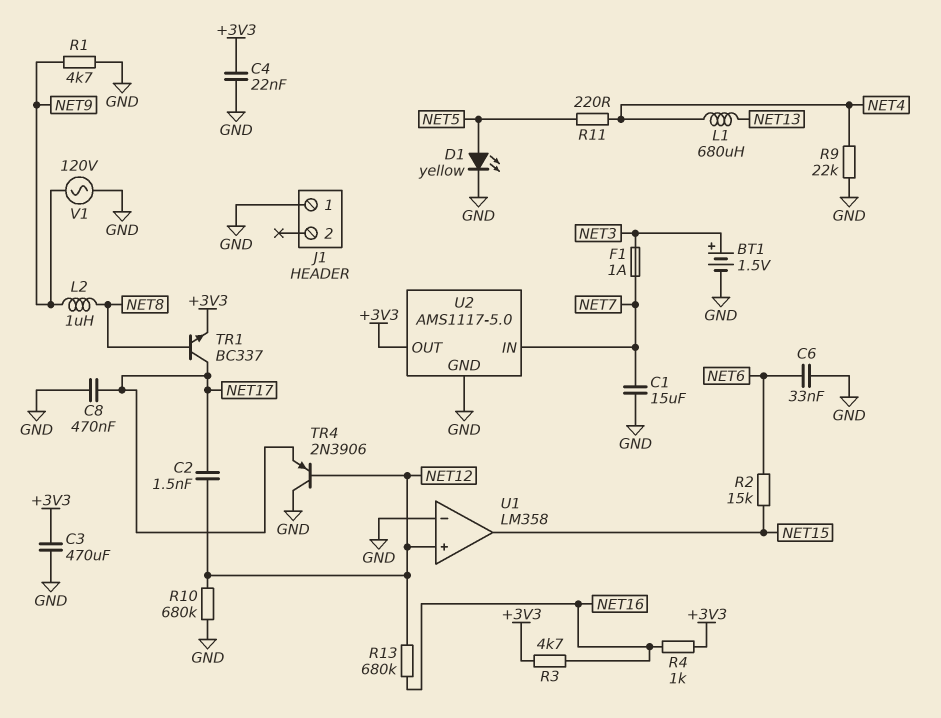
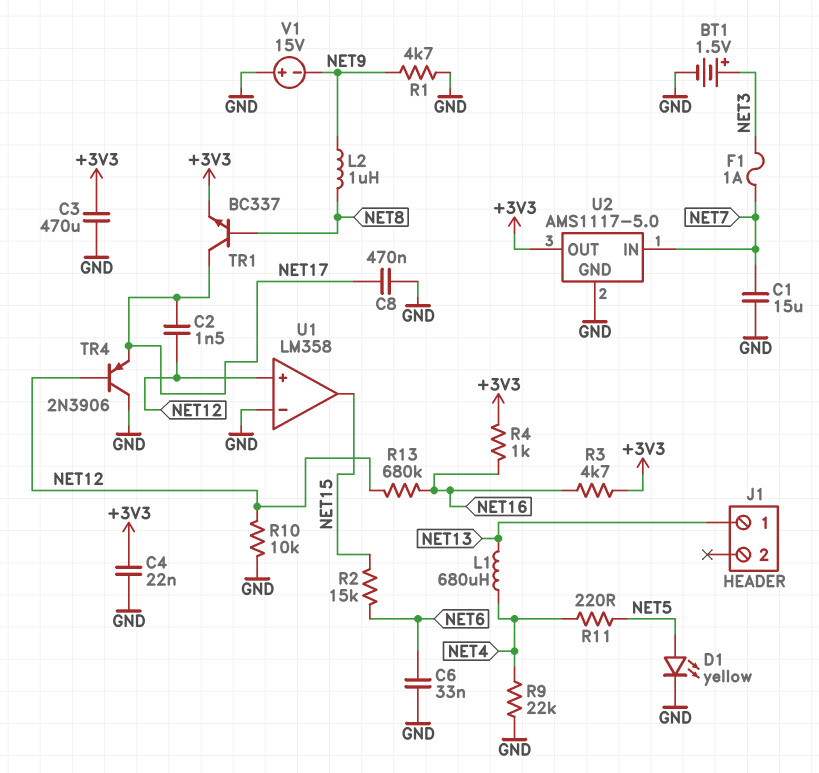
J1 pin 1: GND -> NET13
R10: 680k (GND, NET12) -> 10k (GND, NET12)
V1: AC 120V (GND, NET9) -> 15V (plus GND, minus NET9)

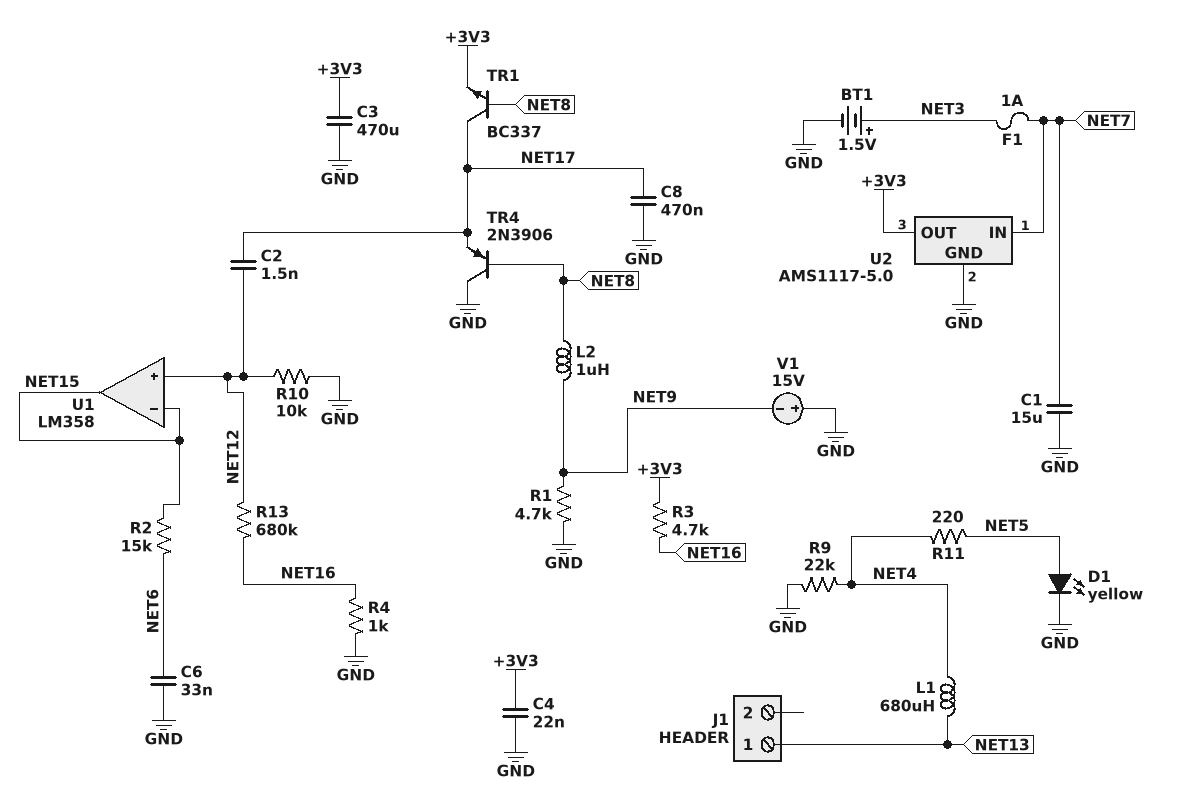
R4: 1k (+3V3, NET16) -> 1k (GND, NET16)
TR4: PNP 2N3906 (B NET12, C GND, E NET17) -> PNP 2N3906 (B NET8, C GND, E NET17)
U1 pin in-: GND -> NET15

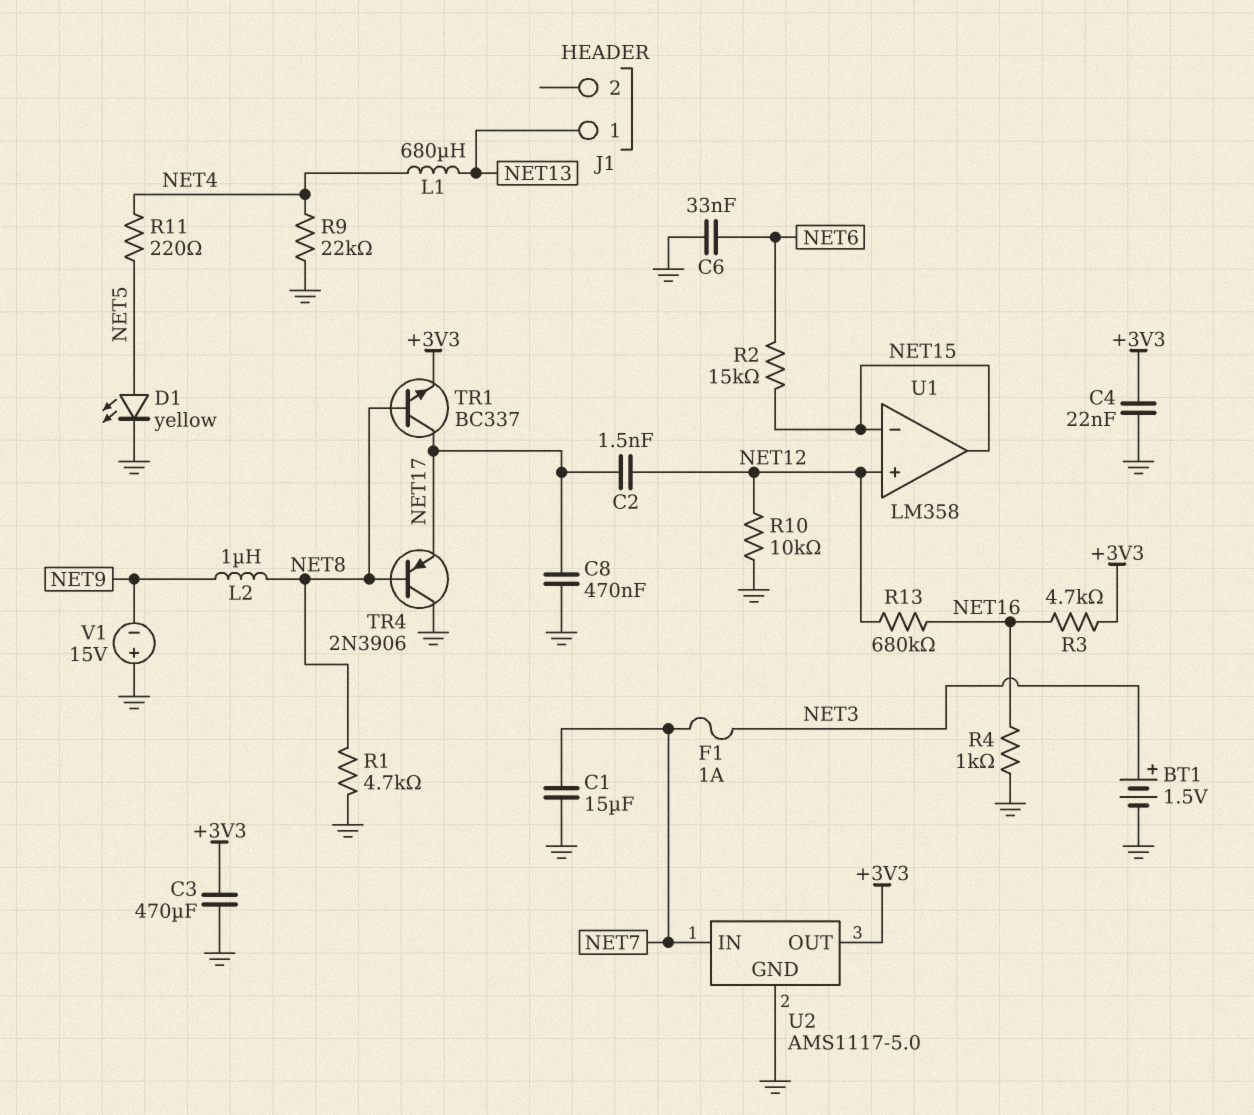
R1: 4.7k (GND, NET9) -> 4.7k (GND, NET8)

